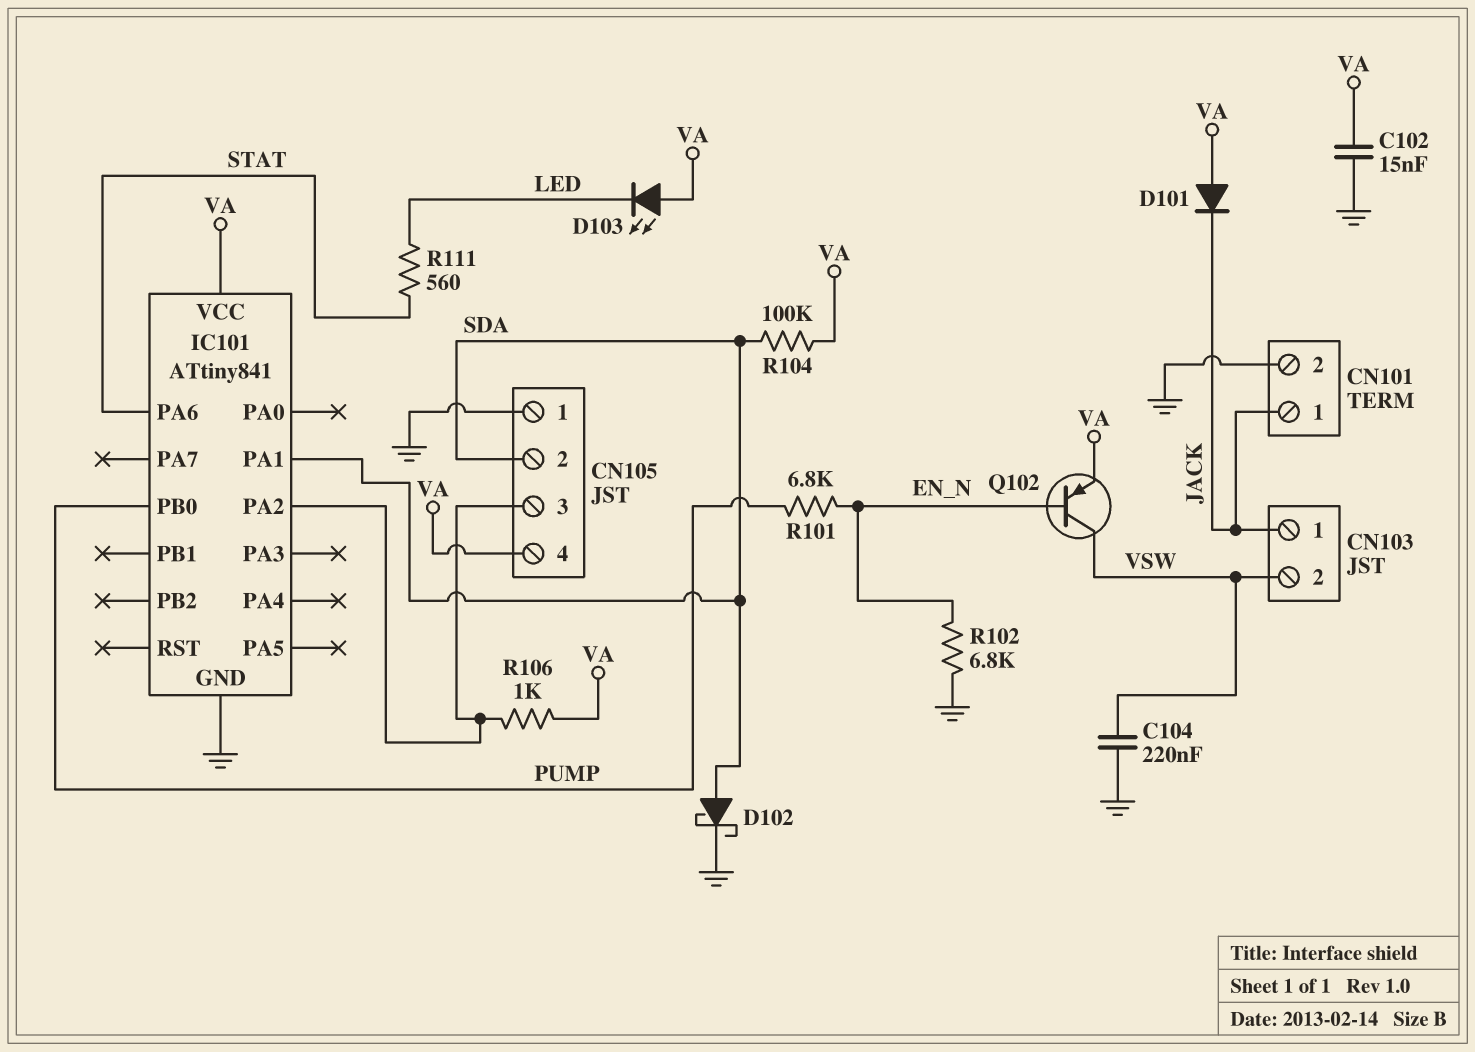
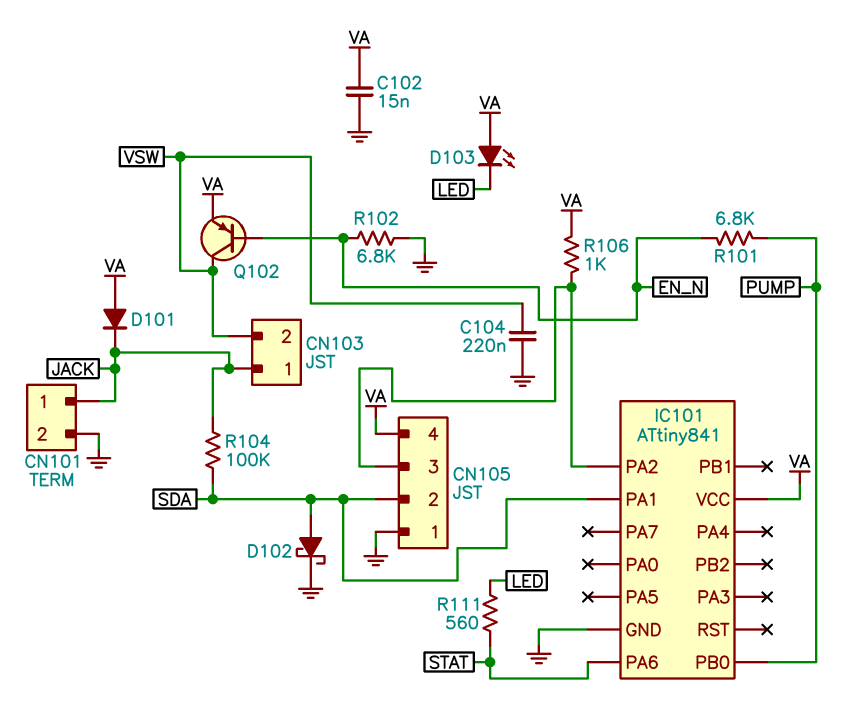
R104: 100k (SDA, VA) -> 100k (JACK, SDA)

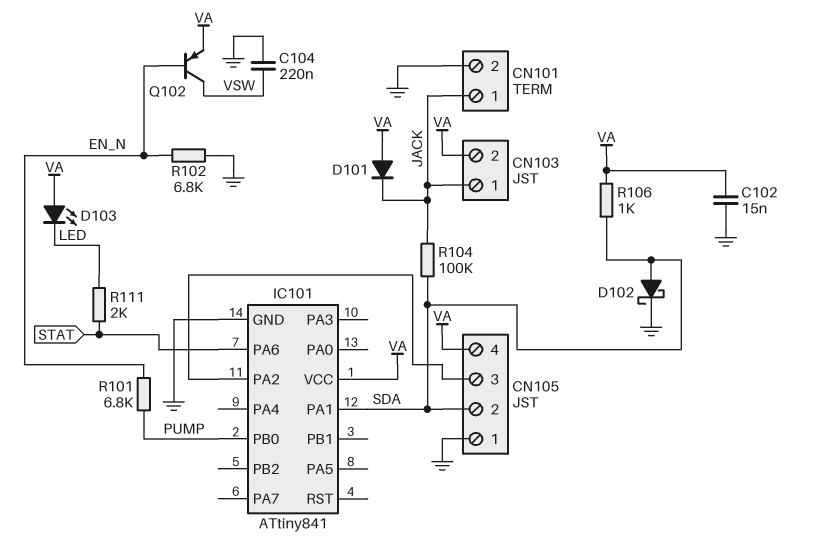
CN103 pin 2: VSW -> VA
R106: 1k (CN105/3, VA) -> 1k (SDA, VA)
R111: 560 (LED, STAT) -> 2k (LED, STAT)

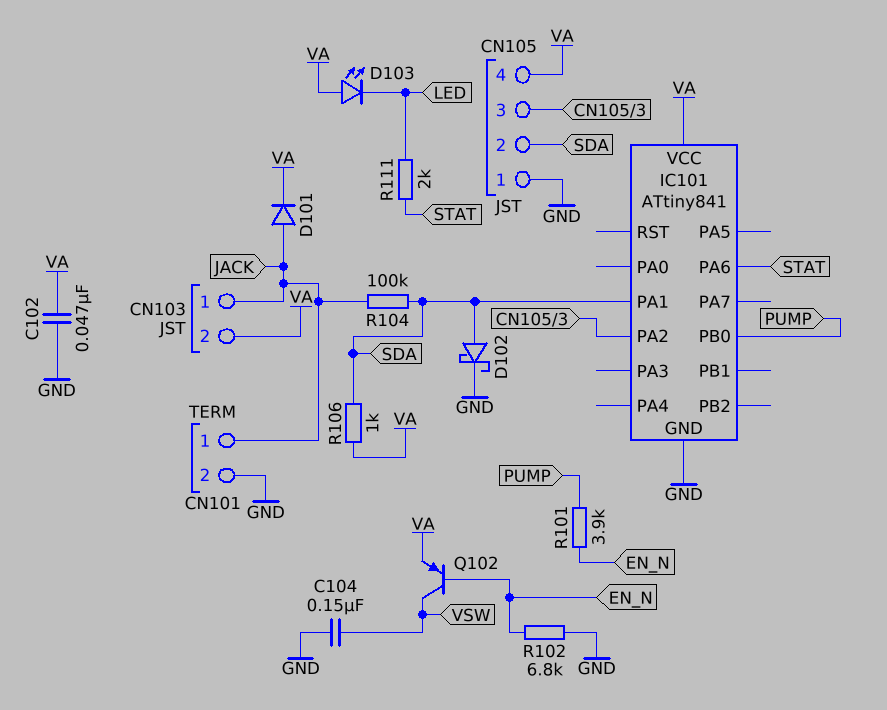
C102: 15nF (GND, VA) -> 47nF (GND, VA)
C104: 220nF (GND, VSW) -> 150nF (GND, VSW)
D101: diode (A VA, K JACK) -> diode (A JACK, K VA)
R101: 6.8k (EN_N, PUMP) -> 3.9k (EN_N, PUMP)

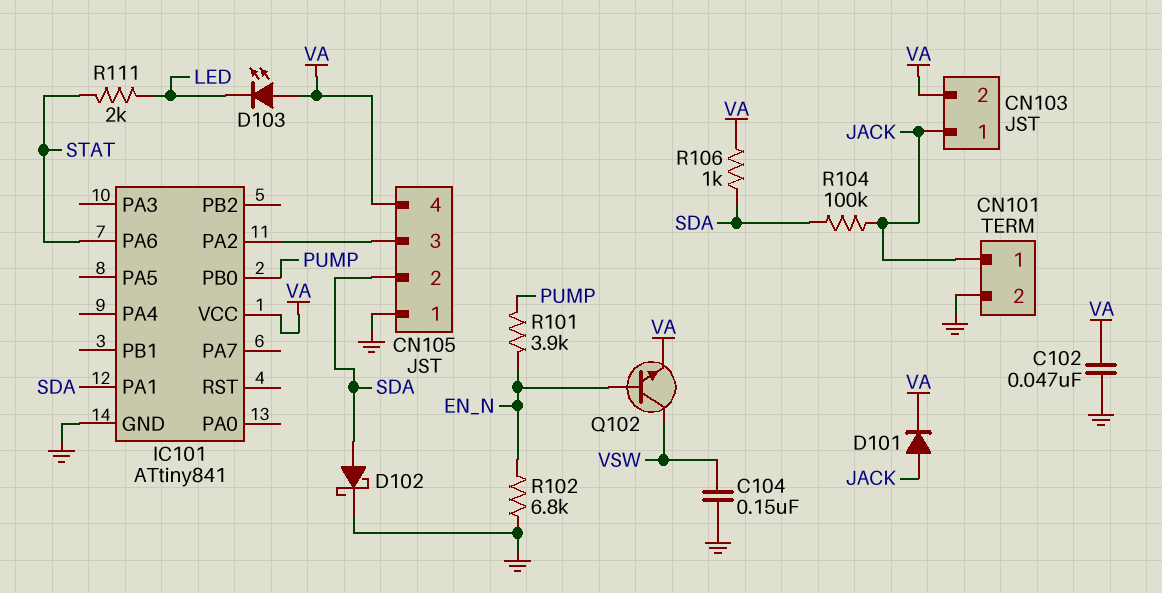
Q102: PNP (B EN_N, C VSW, E VA) -> NPN (B EN_N, C VSW, E VA)

